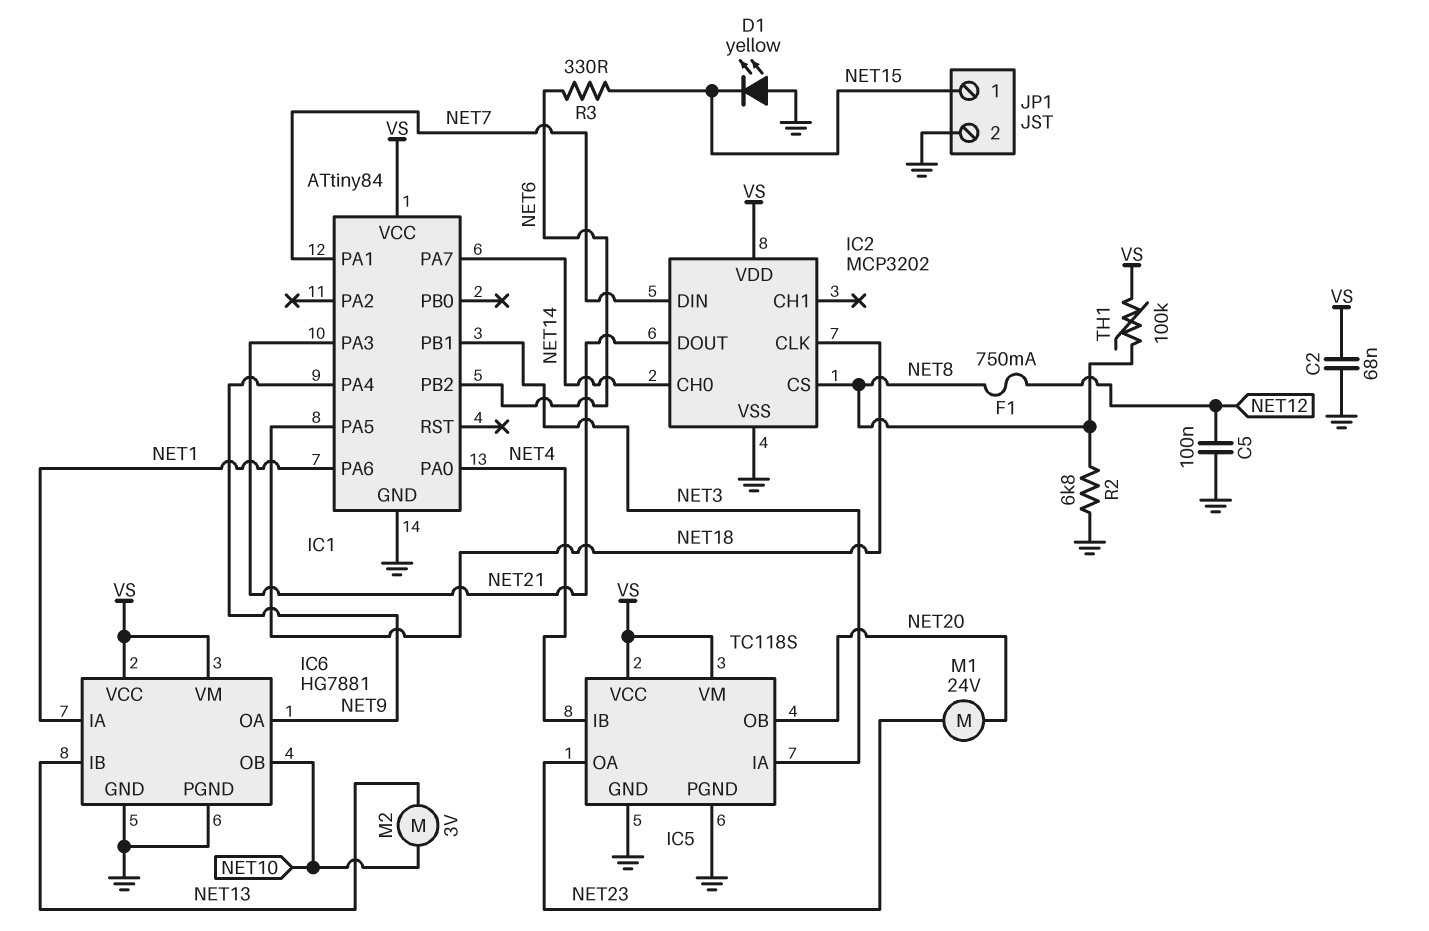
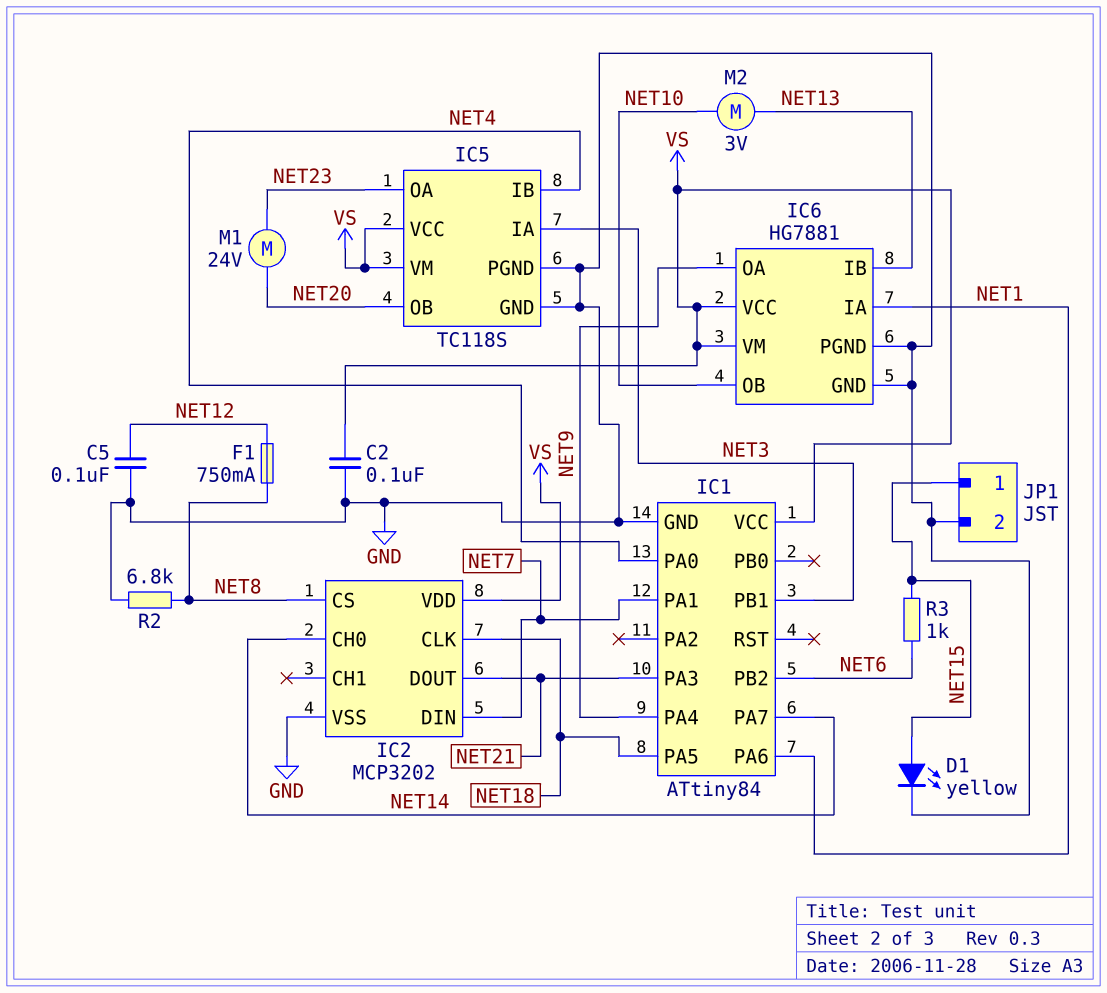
C2: 68nF (GND, VS) -> 100nF (GND, VS)
D1: LED yellow (A GND, K NET15) -> LED yellow (A NET15, K GND)
R3: 330 (NET6, NET15) -> 1k (NET6, NET15)
TH1: 100k (NET8, VS) -> none

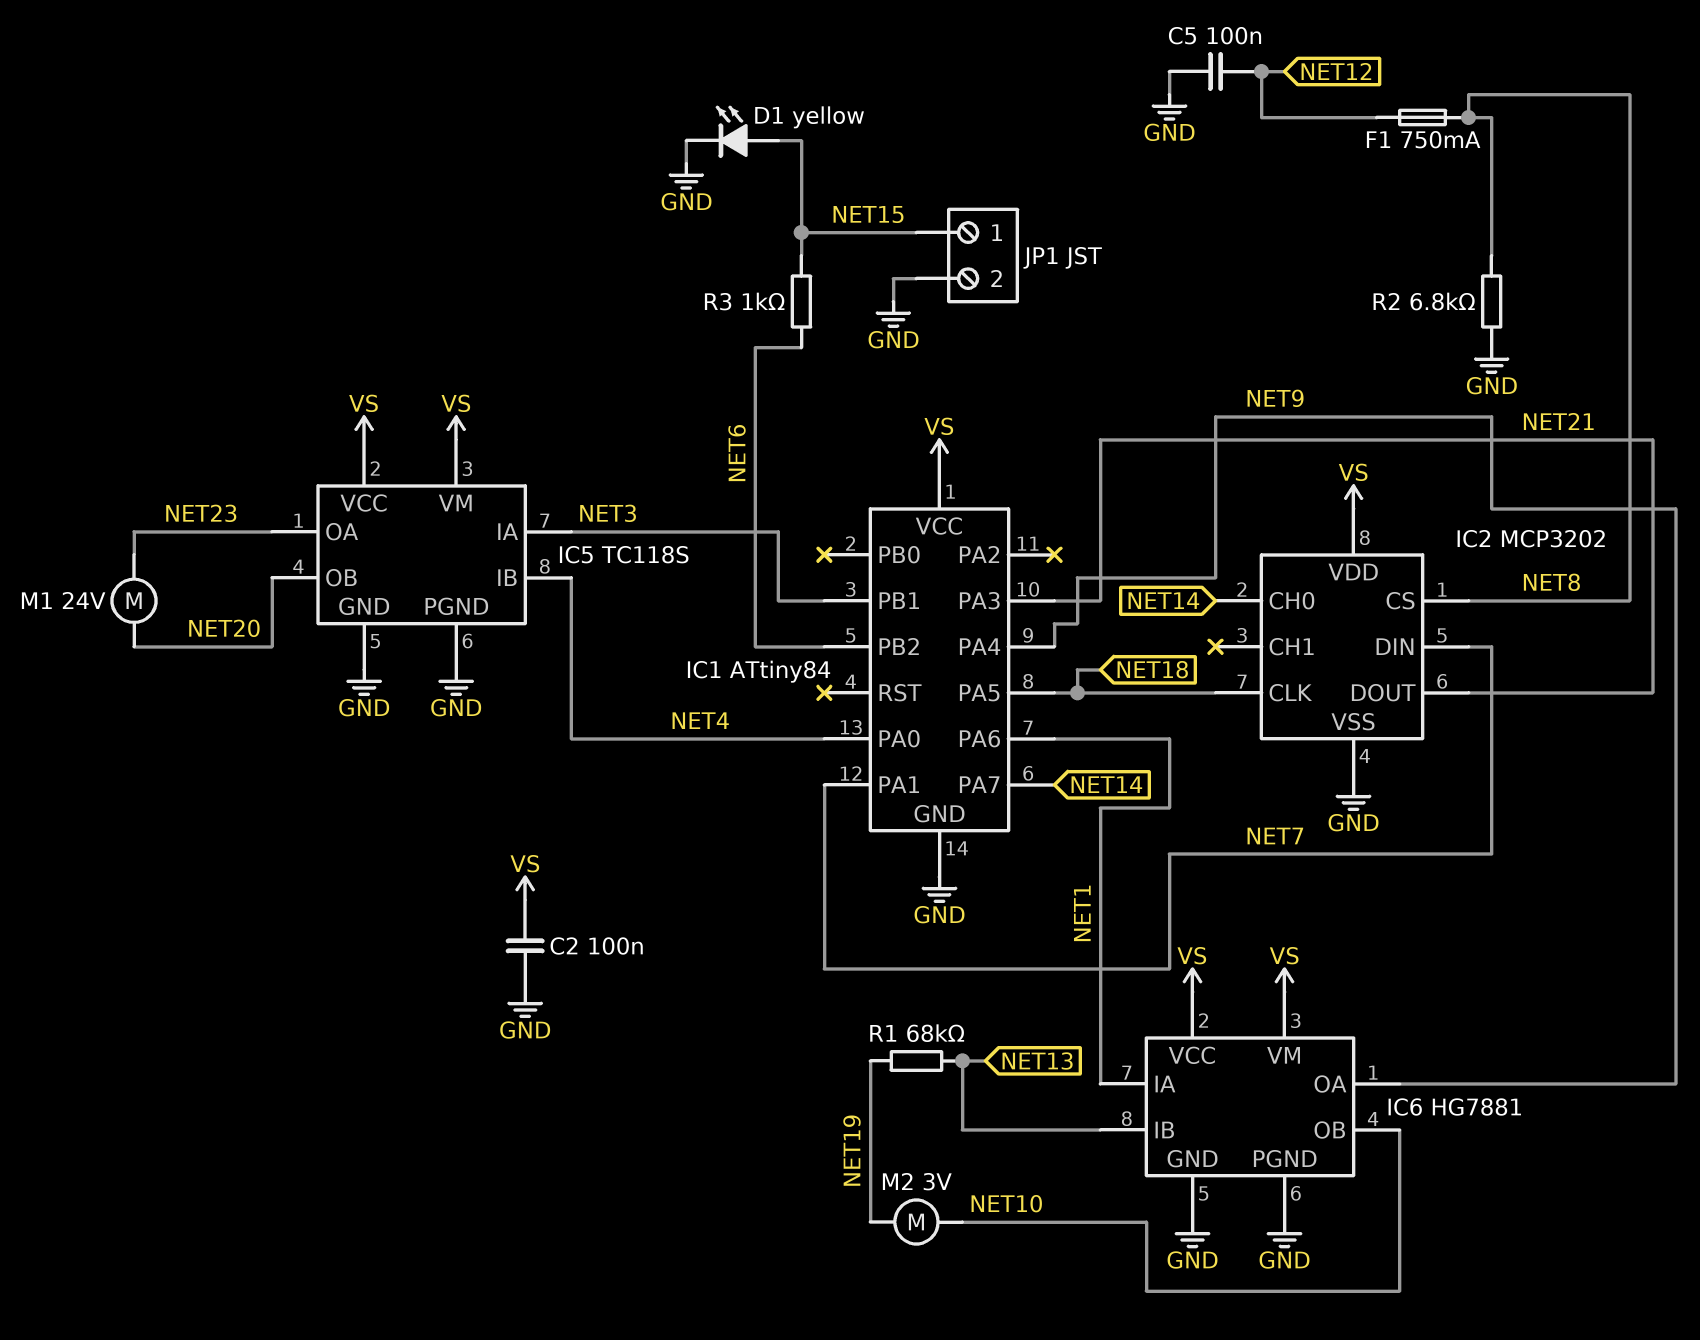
M2: motor 3V (NET10, NET13) -> motor 3V (NET10, NET19)
R1: none -> 68k (NET13, NET19)

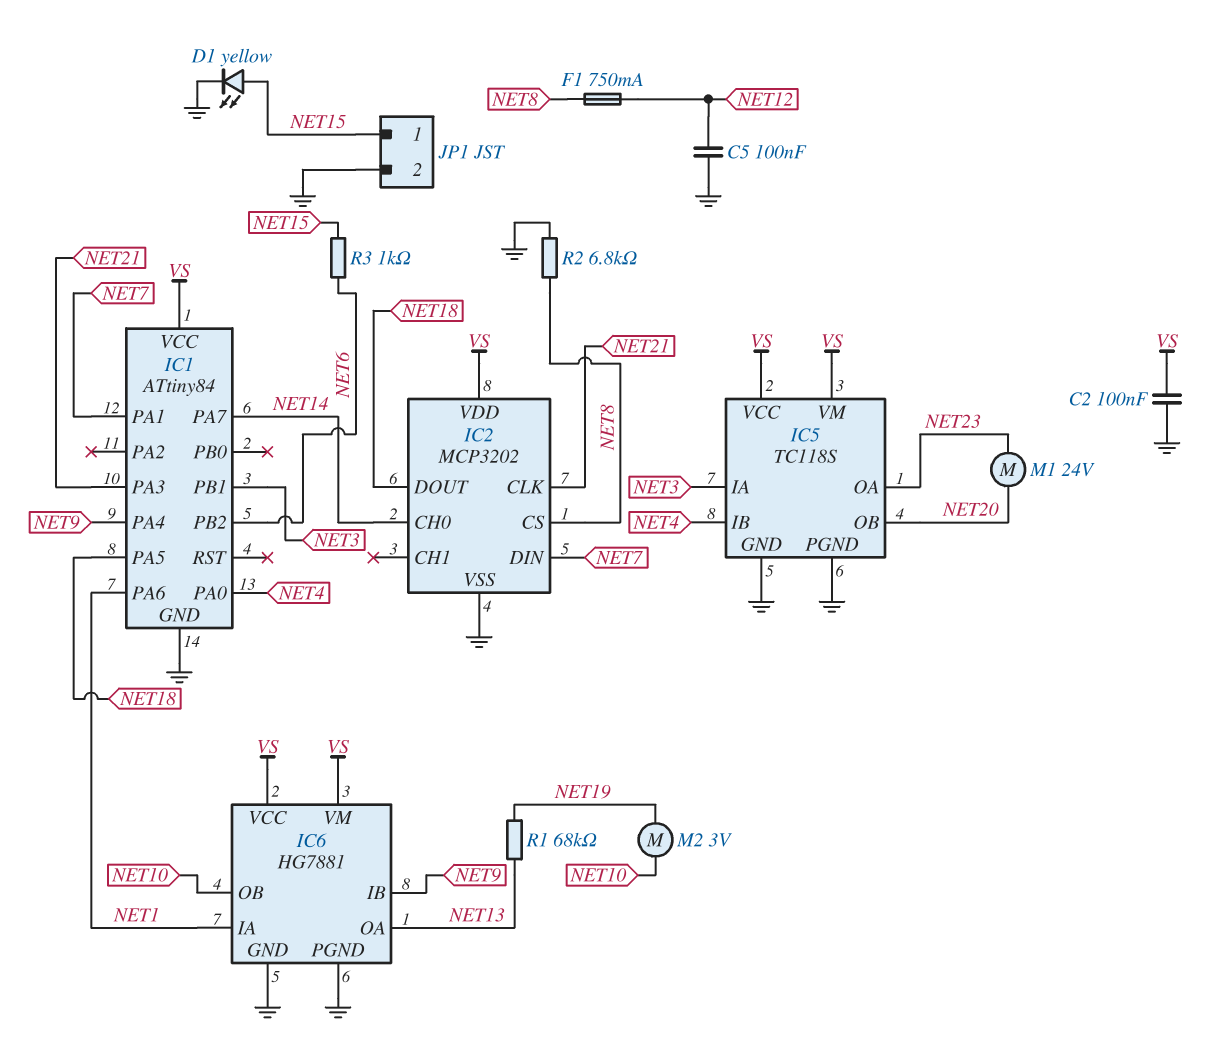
IC2 pin CLK: NET18 -> NET21
IC2 pin DOUT: NET21 -> NET18
IC6 pin IB: NET13 -> NET9
IC6 pin OA: NET9 -> NET13

